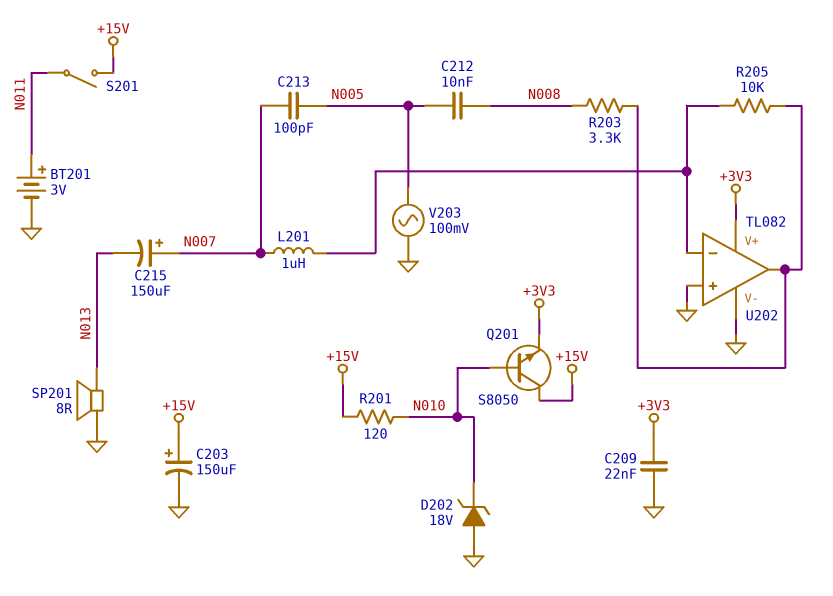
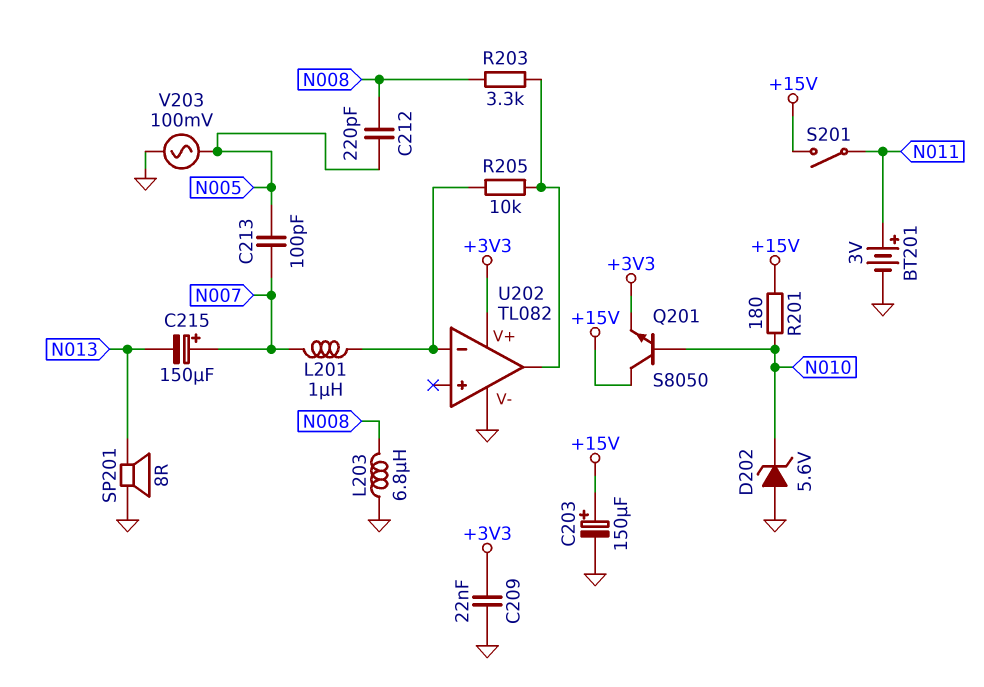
C212: 10nF (N005, N008) -> 220pF (N005, N008)
D202: zener 18V (A GND, K N010) -> zener 5.6V (A GND, K N010)
L203: none -> 6.8uH (GND, N008)
R201: 120 (+15V, N010) -> 180 (+15V, N010)
U202 pin in+: GND -> none

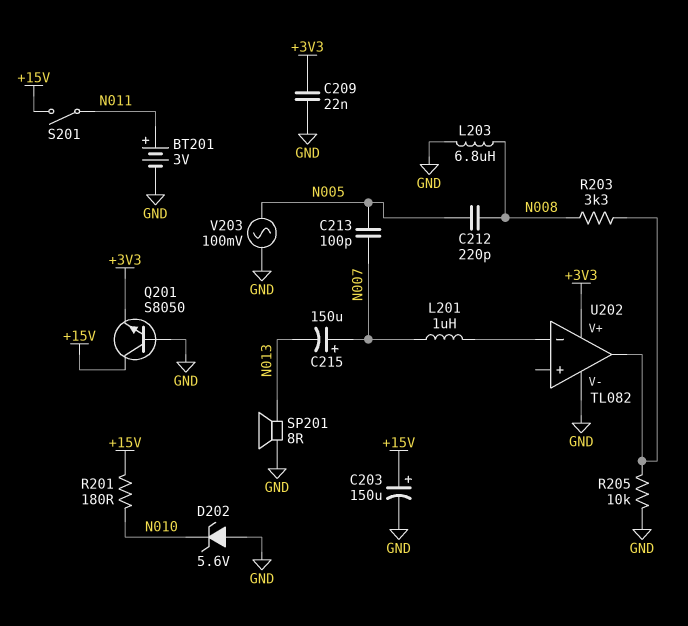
Q201: NPN S8050 (B N010, C +15V, E +3V3) -> NPN S8050 (B GND, C +15V, E +3V3)
R205: 10k (U202/in-, U202/out) -> 10k (GND, U202/out)

